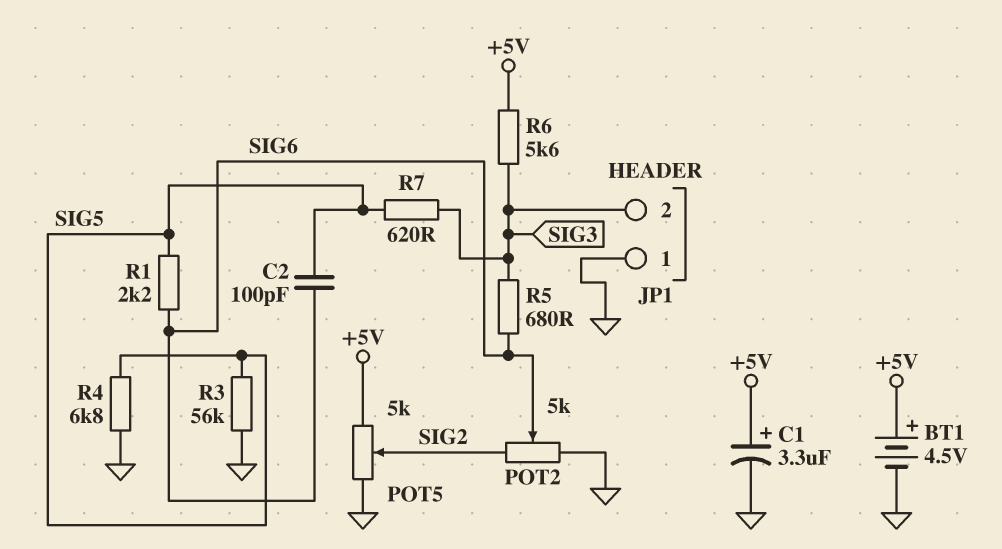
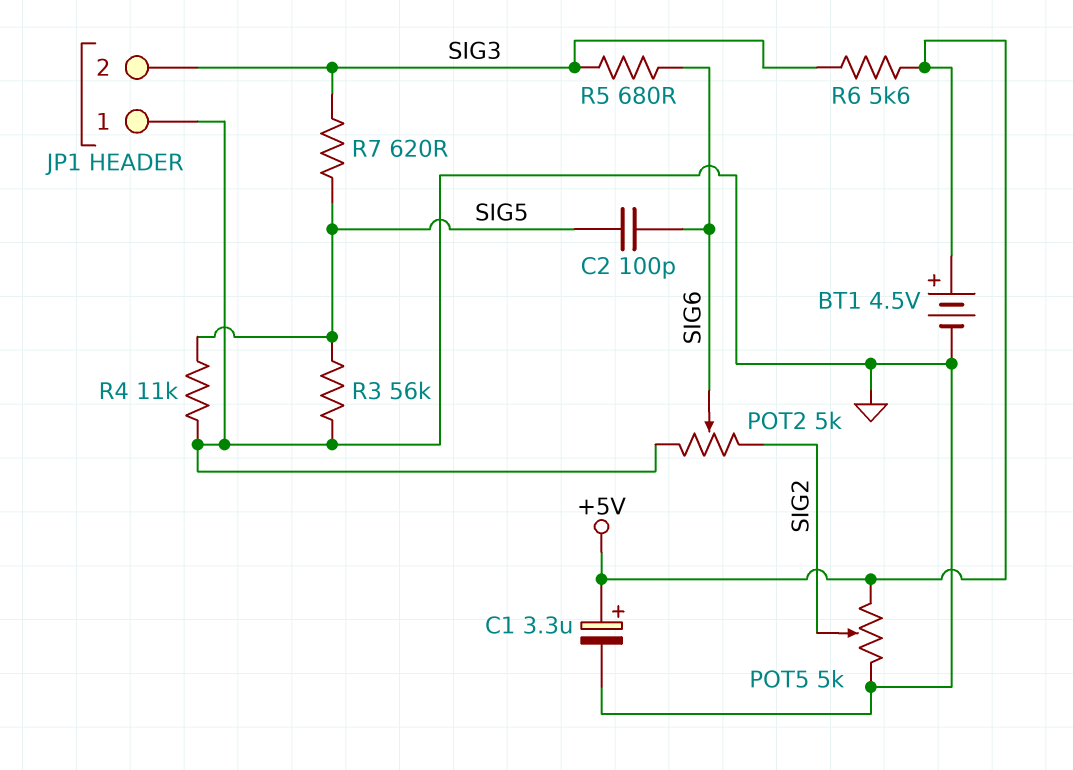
R1: 2.2k (SIG5, SIG6) -> none
R4: 6.8k (GND, SIG5) -> 11k (GND, SIG5)

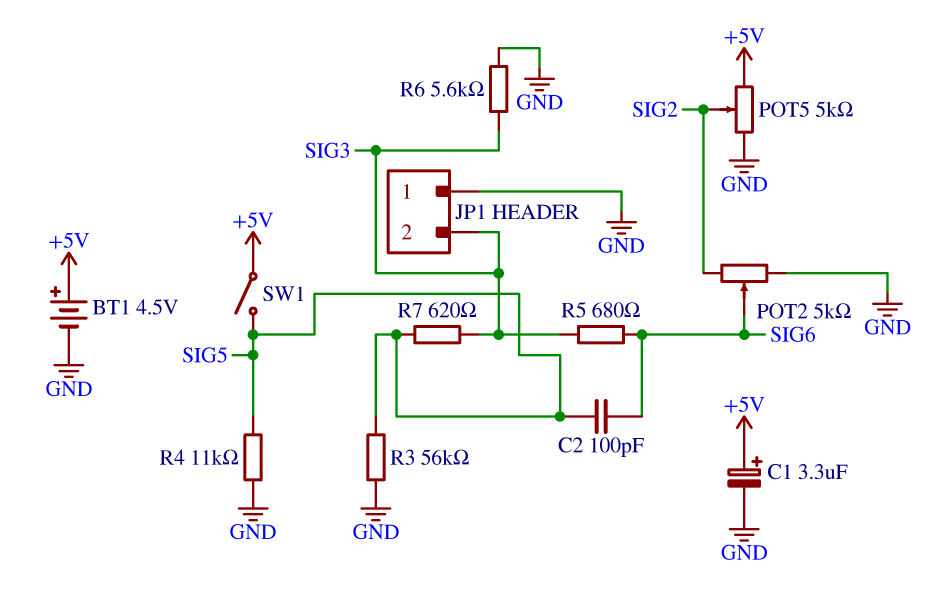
R6: 5.6k (+5V, SIG3) -> 5.6k (GND, SIG3)
SW1: none -> switch (+5V, SIG5)

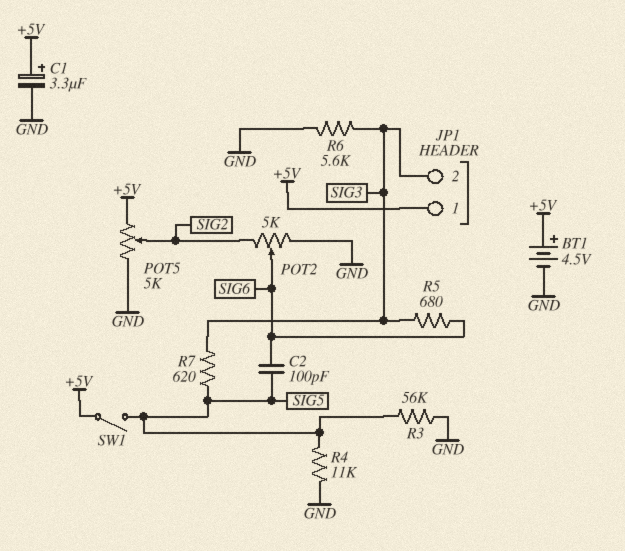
JP1 pin 1: GND -> +5V

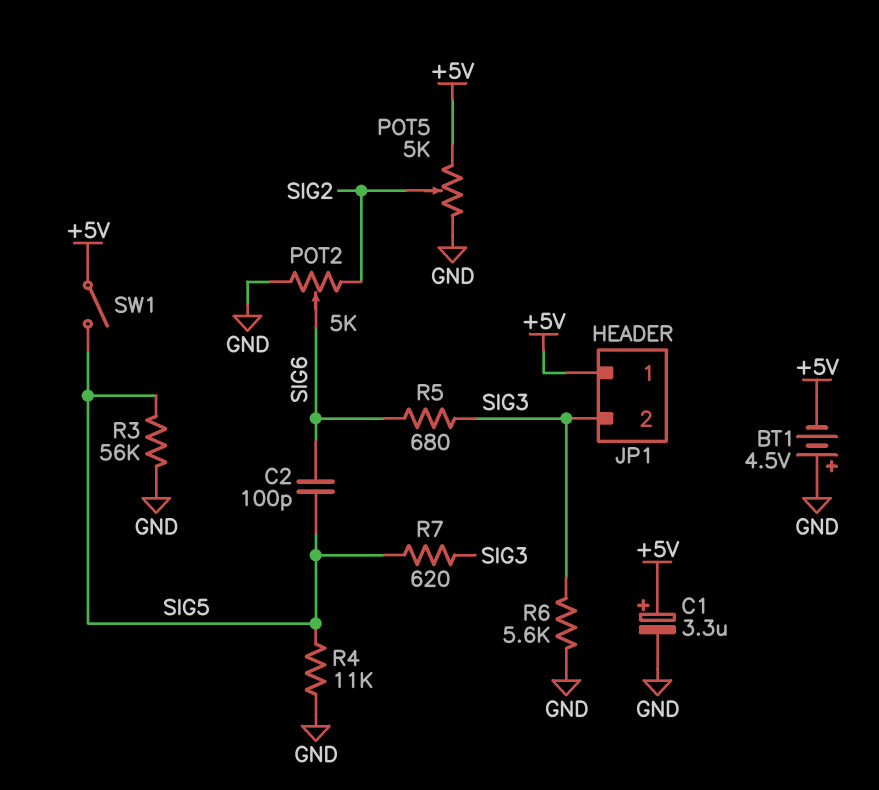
BT1: 4.5V (plus +5V, minus GND) -> 4.5V (plus GND, minus +5V)

